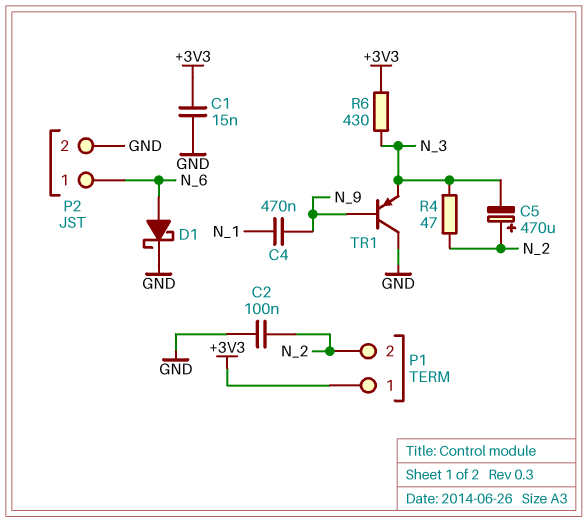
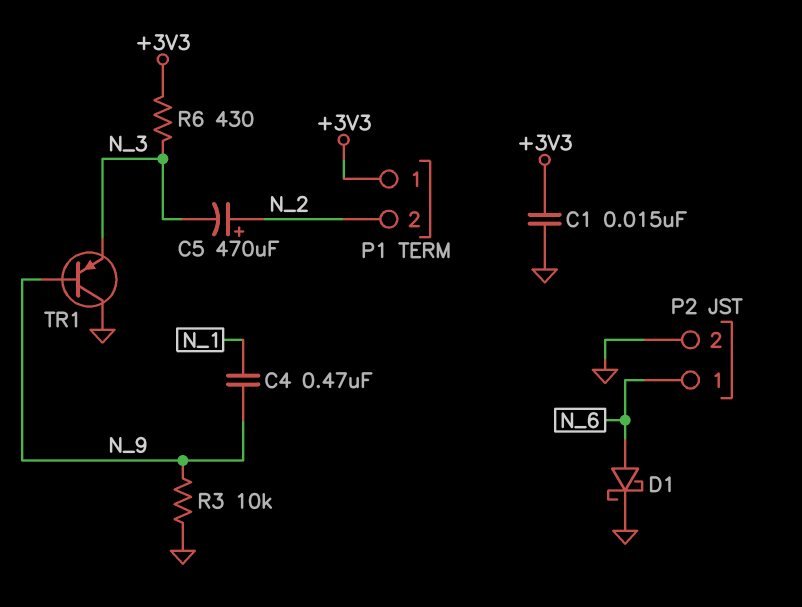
C2: 100nF (GND, N_2) -> none
R3: none -> 10k (GND, N_9)
R4: 47 (N_2, N_3) -> none

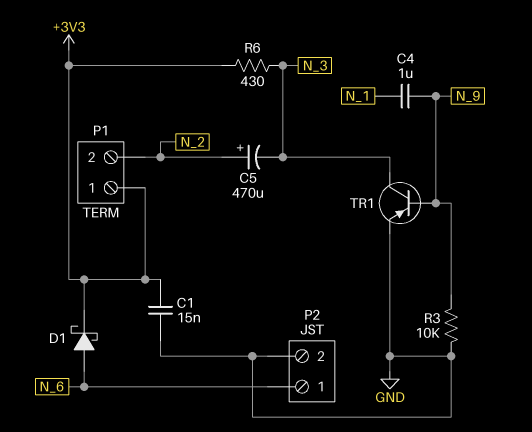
C4: 470nF (N_1, N_9) -> 1uF (N_1, N_9)
D1: schottky (A N_6, K GND) -> schottky (A N_6, K +3V3)
TR1: PNP (B N_9, C GND, E N_3) -> PNP (B N_9, C N_3, E GND)

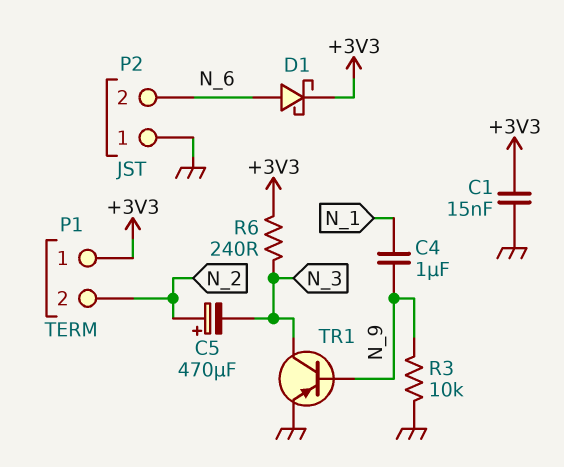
P2 pin 1: N_6 -> GND
P2 pin 2: GND -> N_6
R6: 430 (+3V3, N_3) -> 240 (+3V3, N_3)

